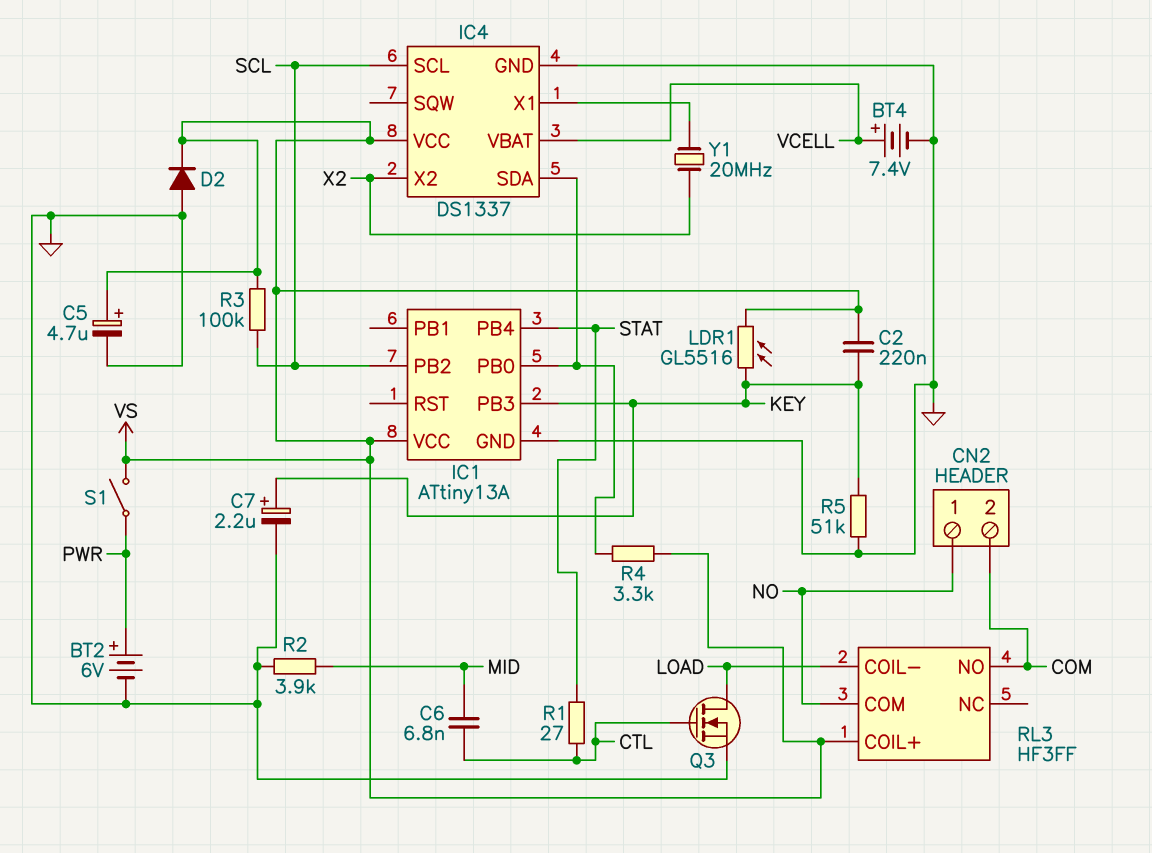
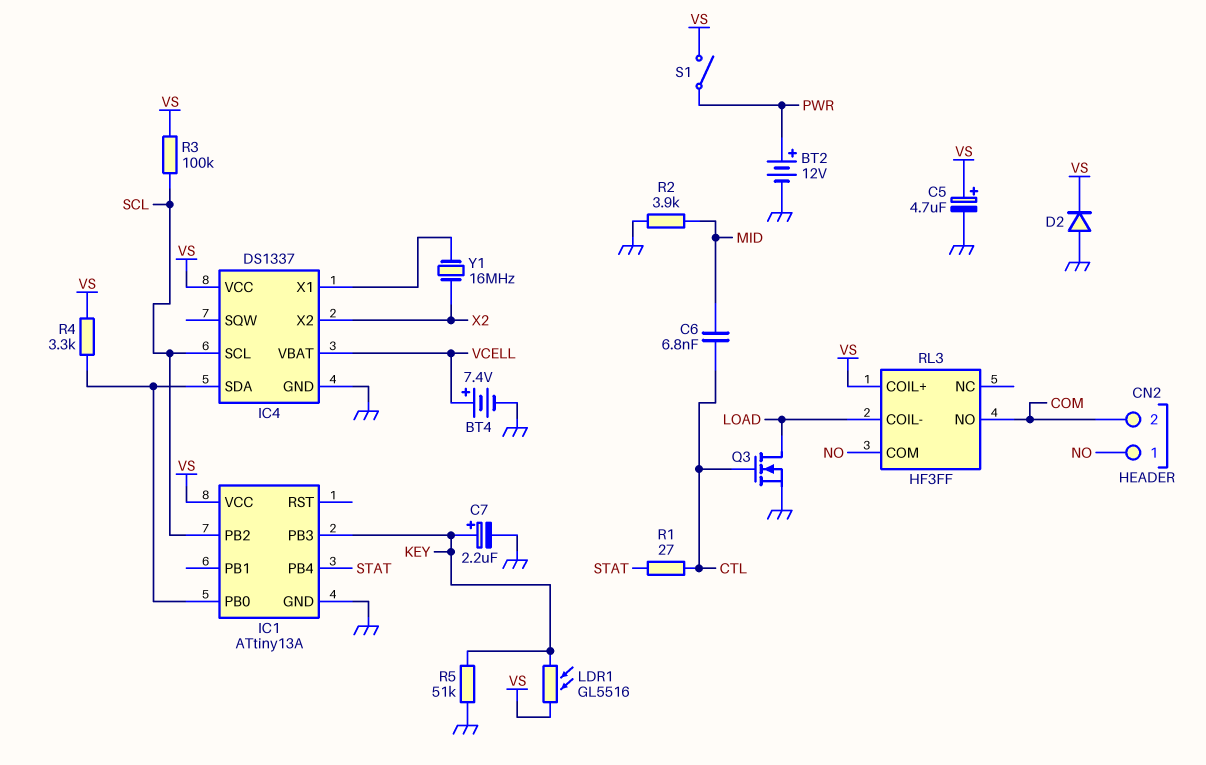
BT2: 6V (plus PWR, minus GND) -> 12V (plus PWR, minus GND)
C2: 220nF (KEY, VS) -> none
Y1: 20MHz (IC4/X1, X2) -> 16MHz (IC4/X1, X2)

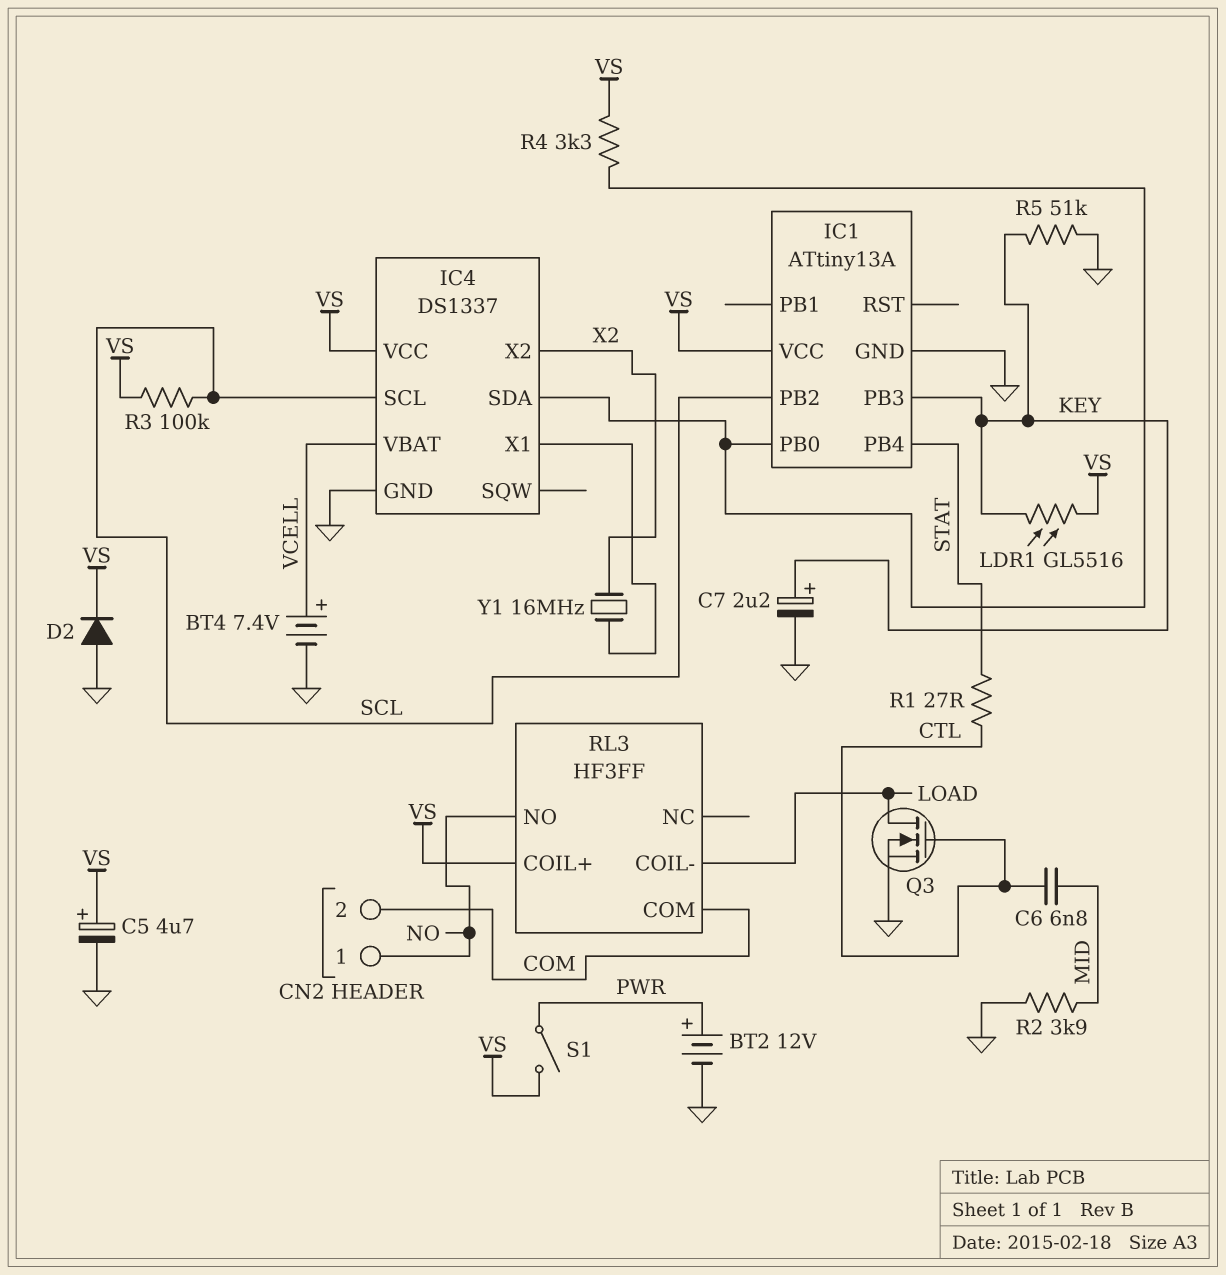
RL3 pin COM: NO -> COM
RL3 pin NO: COM -> NO

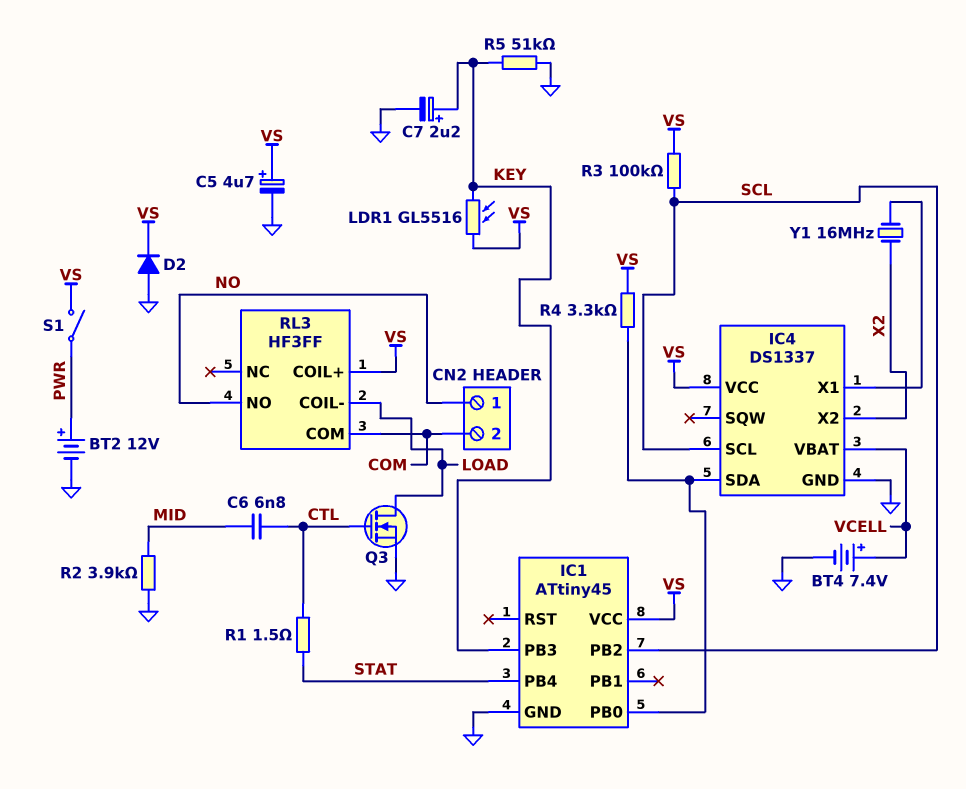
IC1: ATtiny13A -> ATtiny45
R1: 27 (CTL, STAT) -> 1.5 (CTL, STAT)

